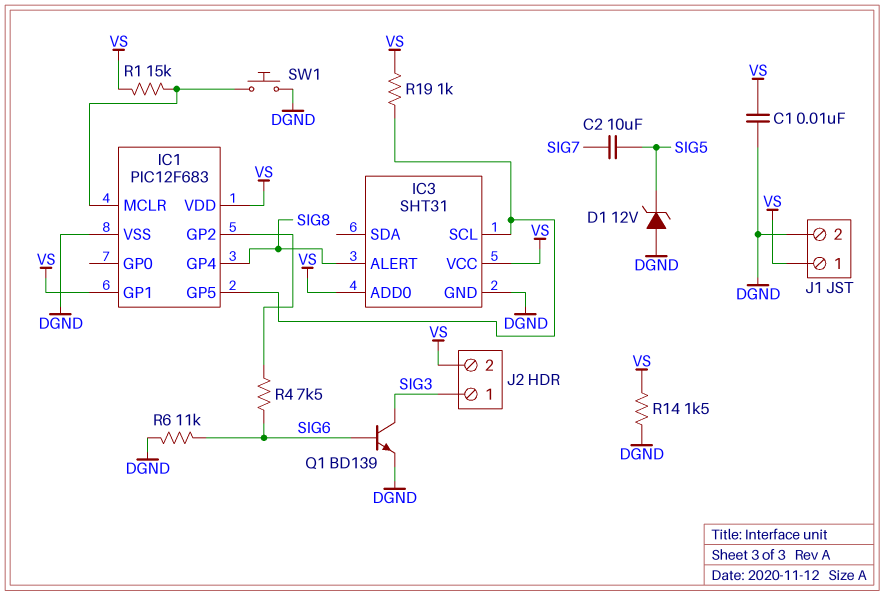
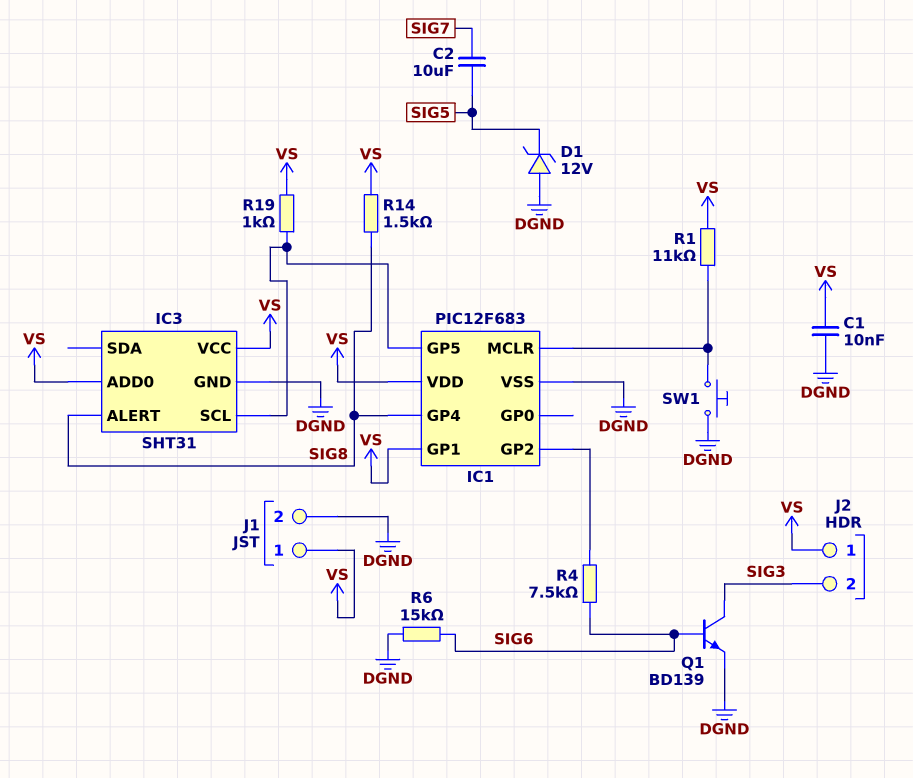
J2 pin 1: SIG3 -> VS
J2 pin 2: VS -> SIG3
R1: 15k (IC1/MCLR, VS) -> 11k (IC1/MCLR, VS)
R6: 11k (DGND, SIG6) -> 15k (DGND, SIG6)
R14: 1.5k (DGND, VS) -> 1.5k (SIG8, VS)

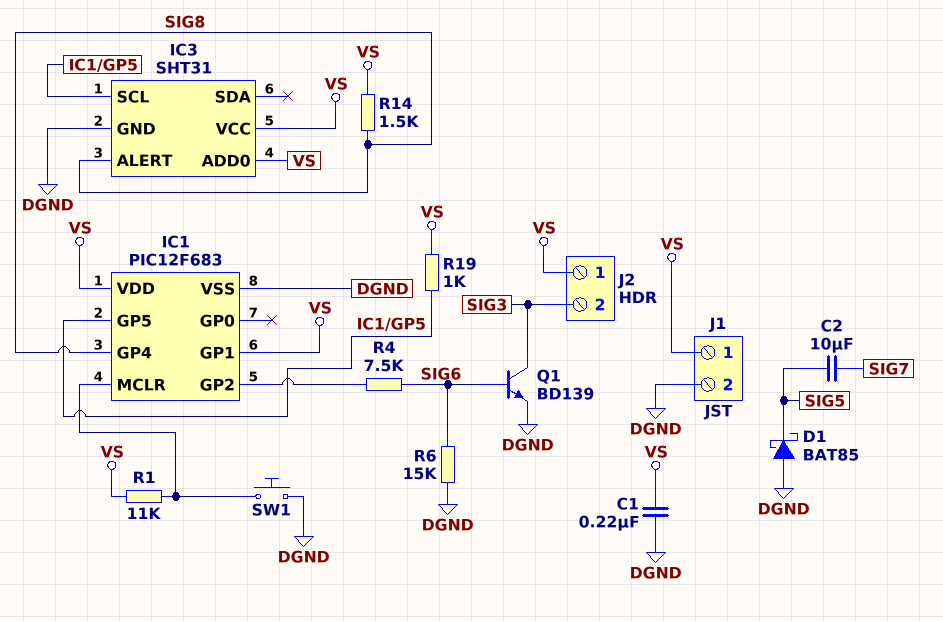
C1: 10nF (DGND, VS) -> 220nF (DGND, VS)
D1: zener 12V (A DGND, K SIG5) -> schottky BAT85 (A DGND, K SIG5)

